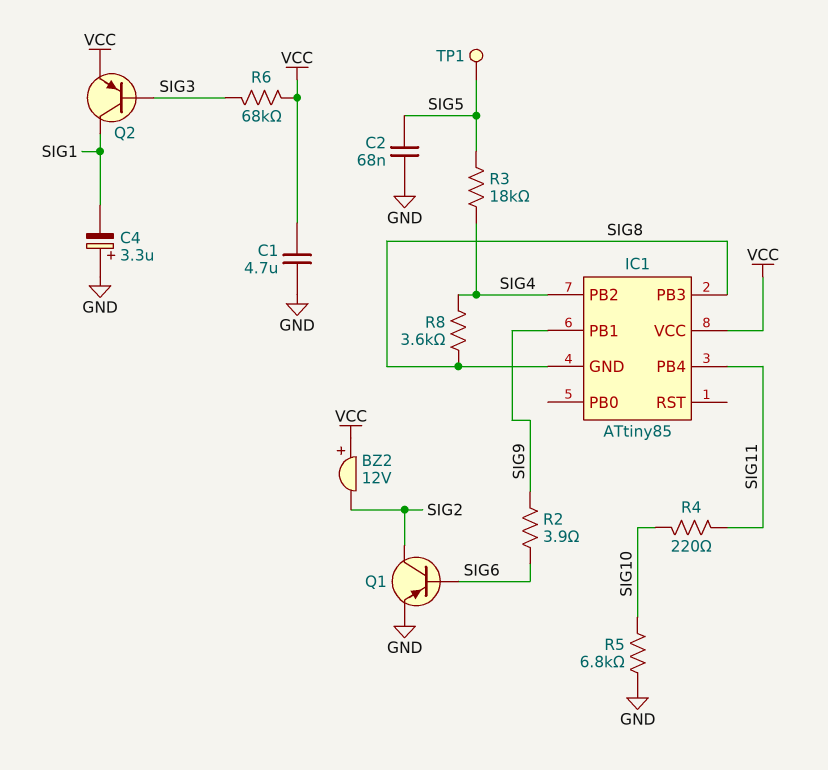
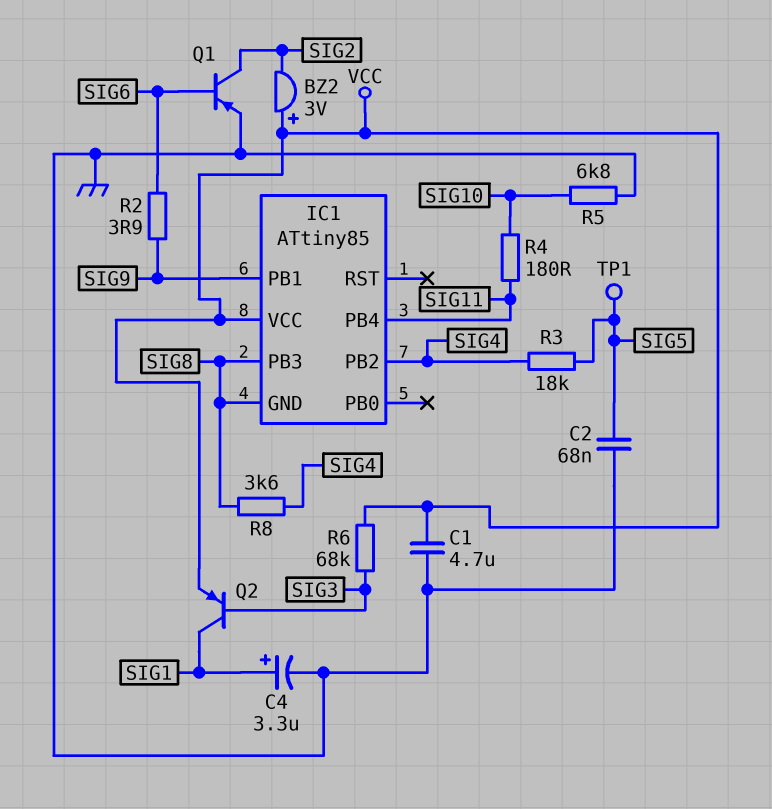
BZ2: buzzer 12V (plus VCC, minus SIG2) -> buzzer 3V (plus VCC, minus SIG2)
C4: 3.3uF (plus GND, minus SIG1) -> 3.3uF (plus SIG1, minus GND)
R4: 220 (SIG10, SIG11) -> 180 (SIG10, SIG11)

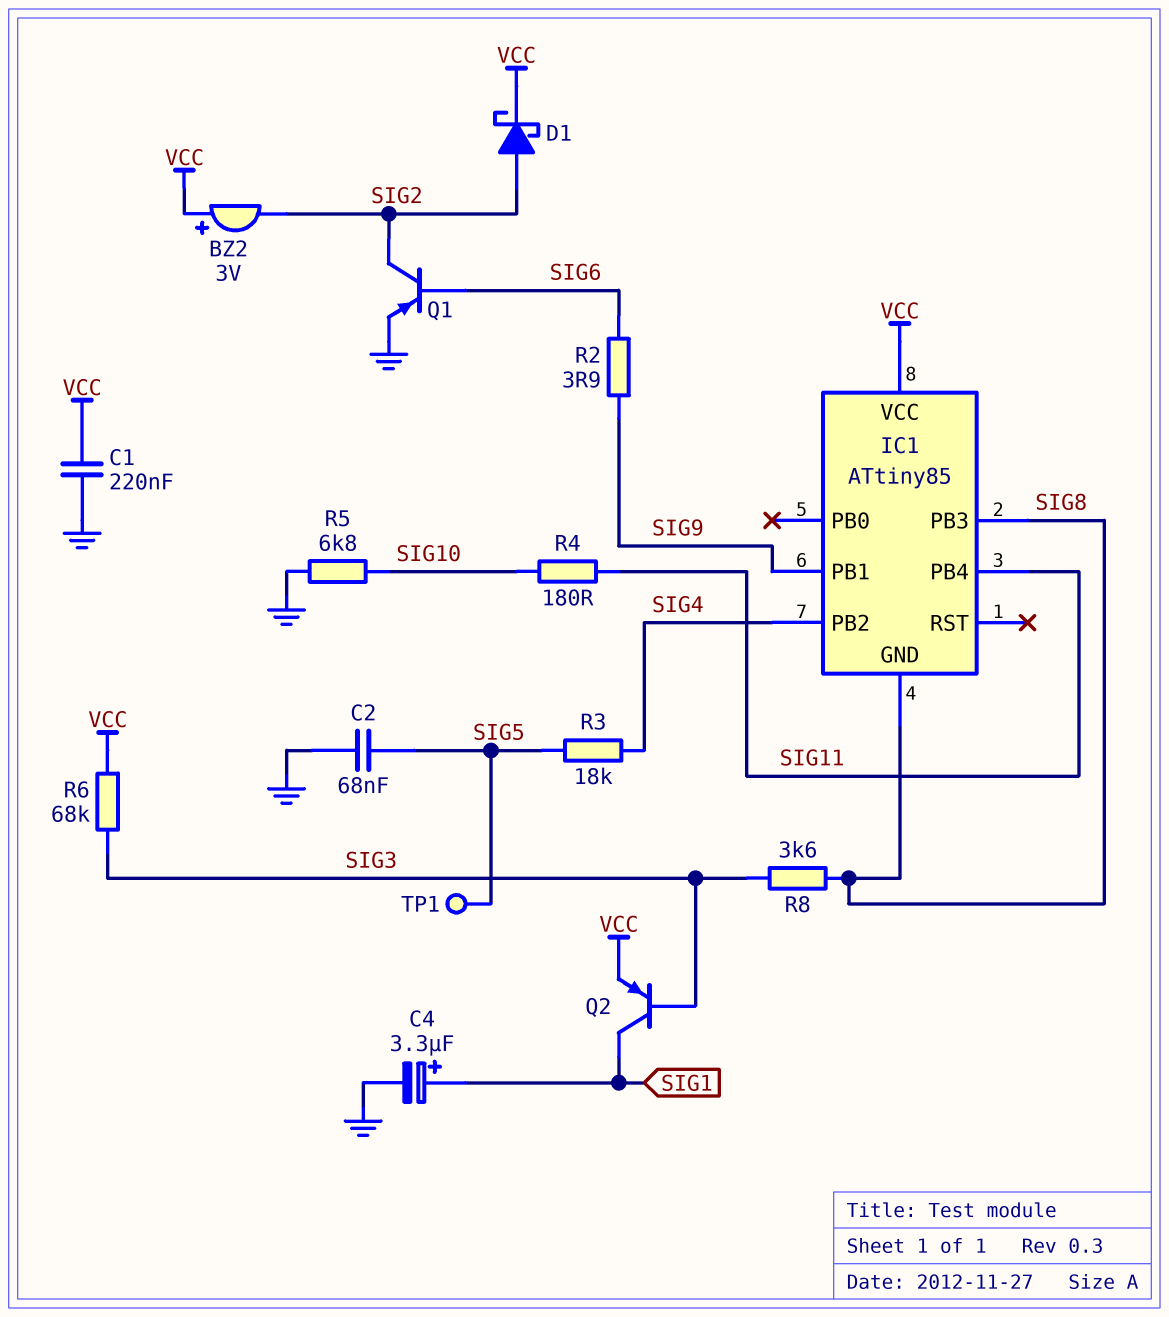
C1: 4.7uF (GND, VCC) -> 220nF (GND, VCC)
D1: none -> schottky (A SIG2, K VCC)
R8: 3.6k (SIG4, SIG8) -> 3.6k (SIG3, SIG8)

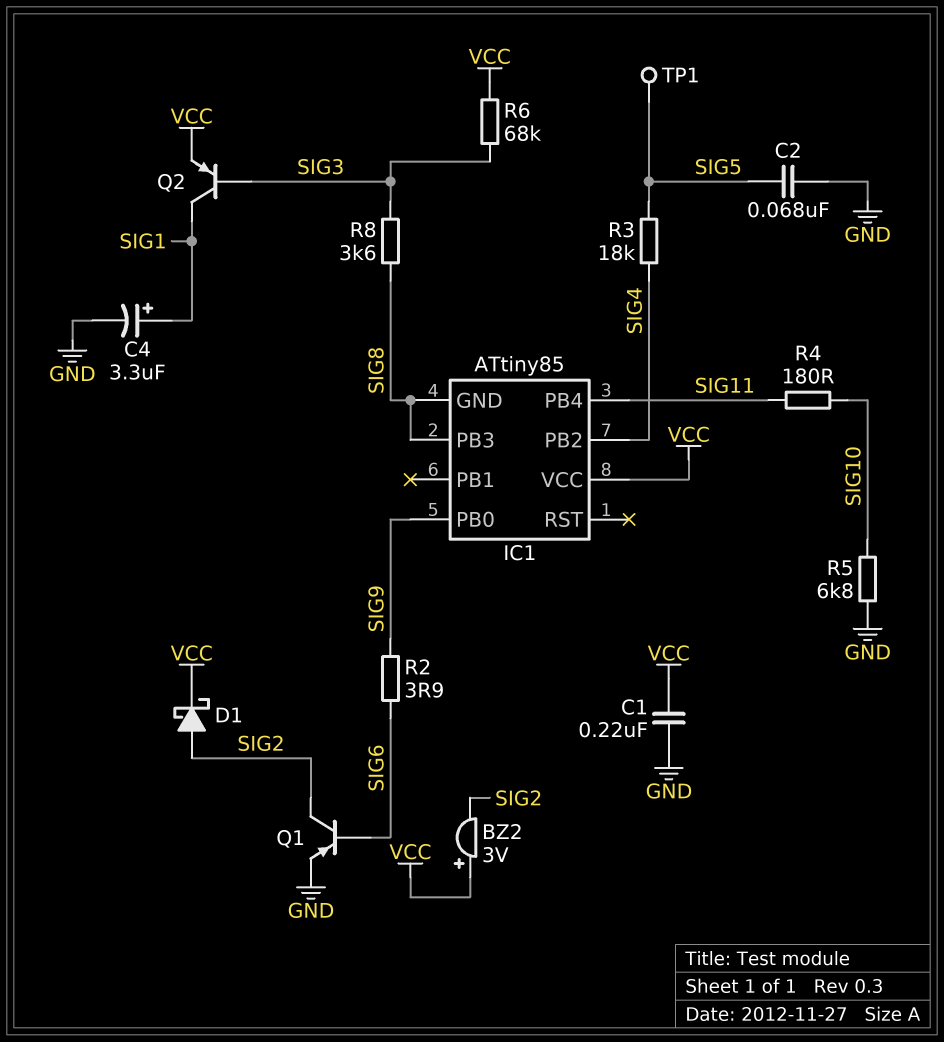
IC1 pin PB0: none -> SIG9
IC1 pin PB1: SIG9 -> none

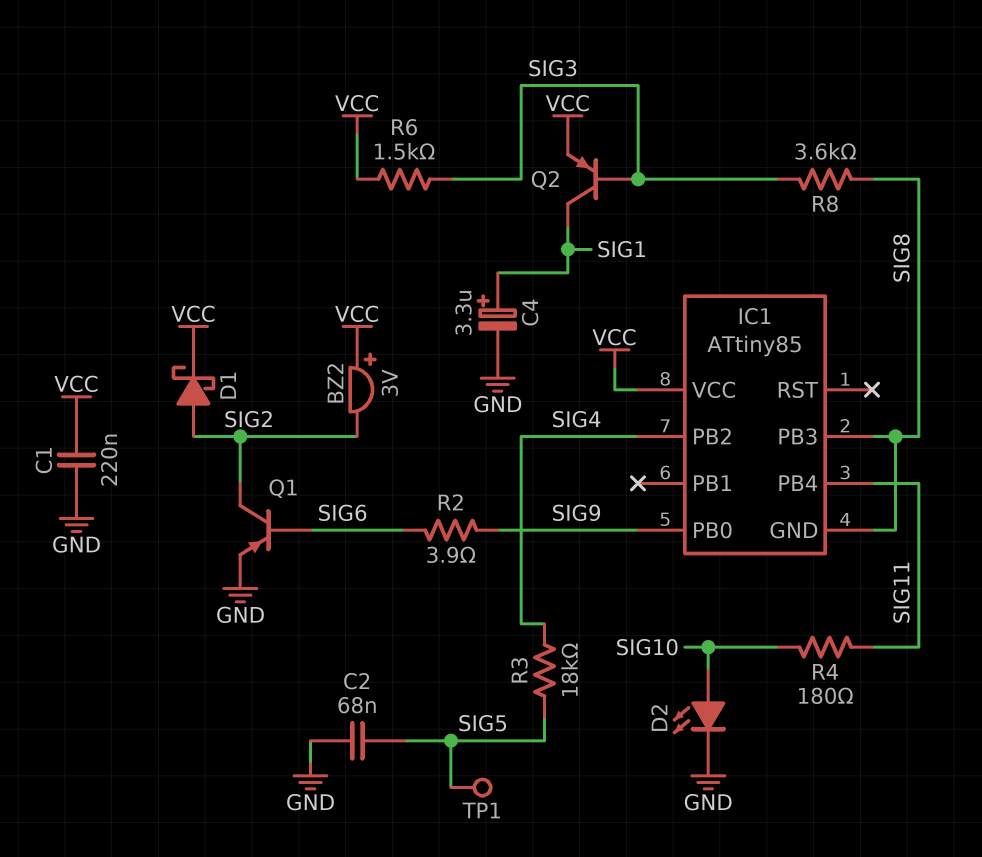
D2: none -> LED (A SIG10, K GND)
R5: 6.8k (GND, SIG10) -> none
R6: 68k (SIG3, VCC) -> 1.5k (SIG3, VCC)

